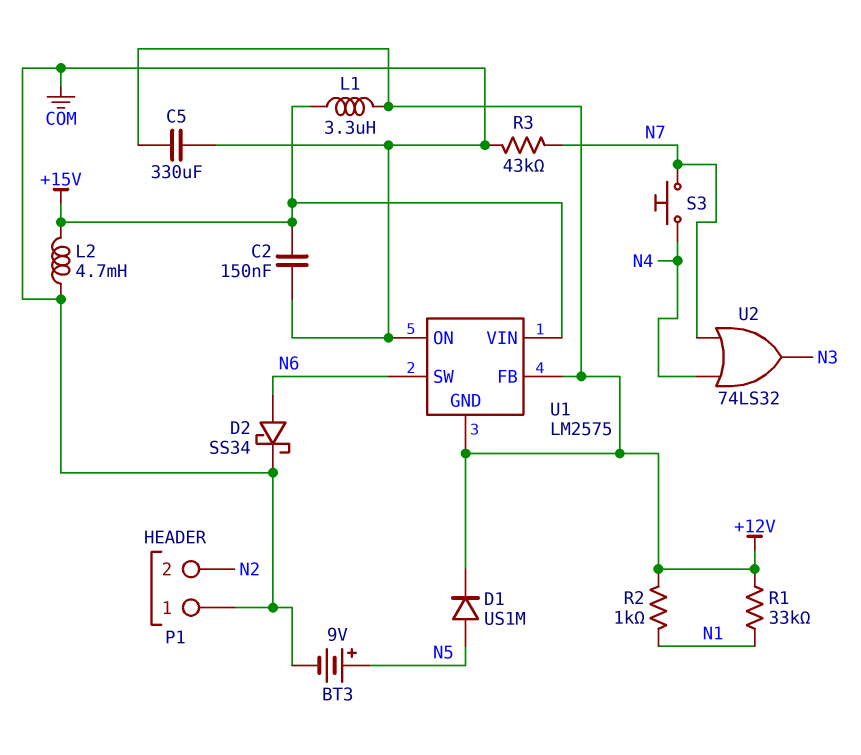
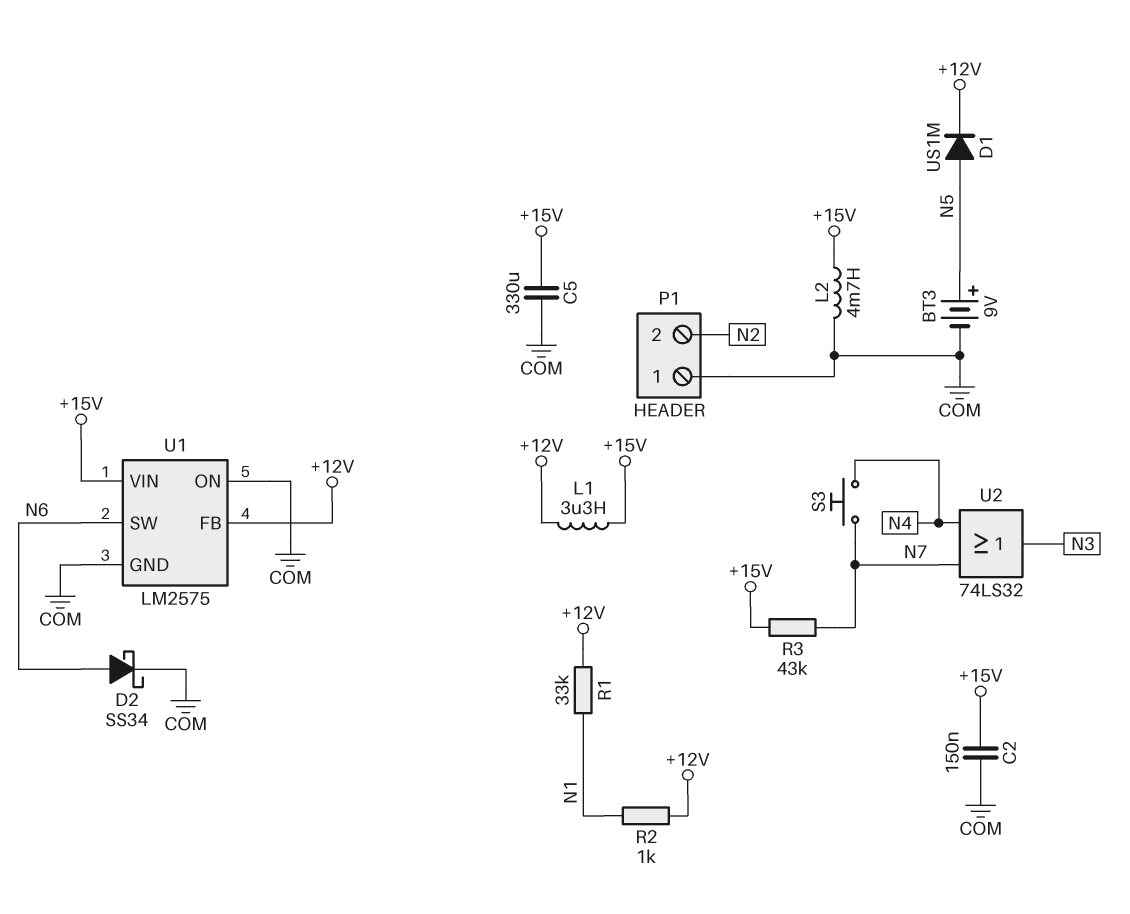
C5: 330uF (+12V, COM) -> 330uF (+15V, COM)
R3: 43k (COM, N7) -> 43k (+15V, N7)
U1 pin GND: +12V -> COM

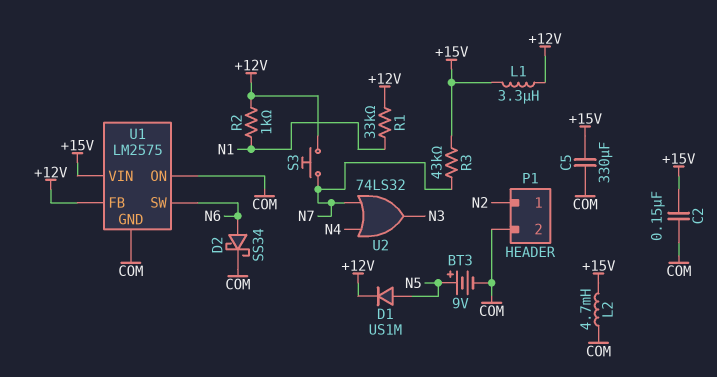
P1 pin 1: COM -> N2
P1 pin 2: N2 -> COM
S3: button (N4, N7) -> button (+12V, N7)

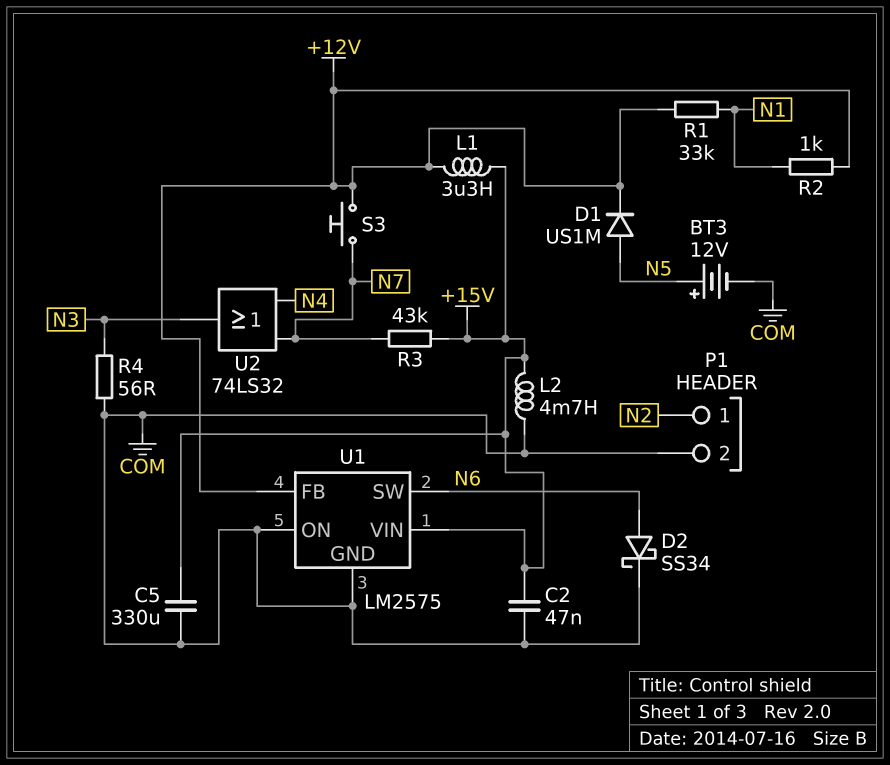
BT3: 9V (plus N5, minus COM) -> 12V (plus N5, minus COM)
C2: 150nF (+15V, COM) -> 47nF (+15V, COM)
R4: none -> 56 (COM, N3)

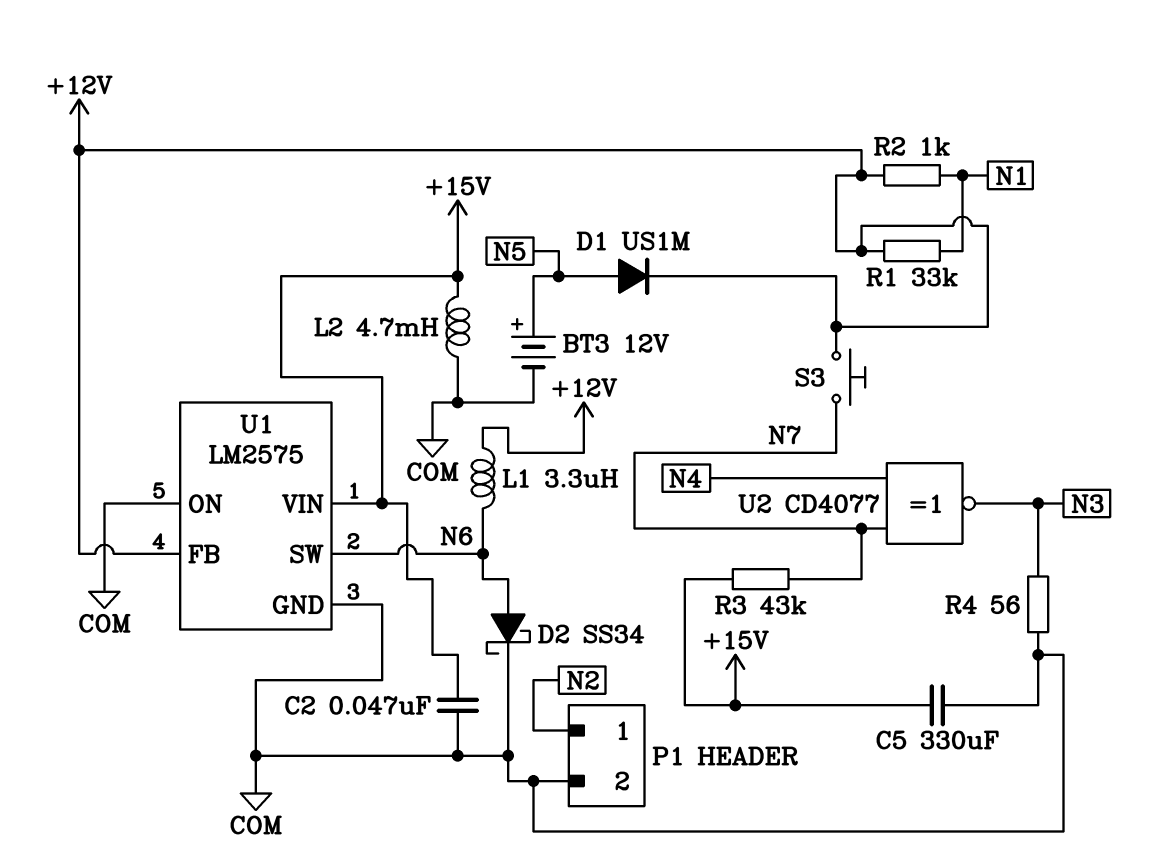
L1: 3.3uH (+12V, +15V) -> 3.3uH (+12V, N6)
U2: OR 74LS32 (in N4, in N7, out N3) -> XNOR CD4077 (in N4, in N7, out N3)

